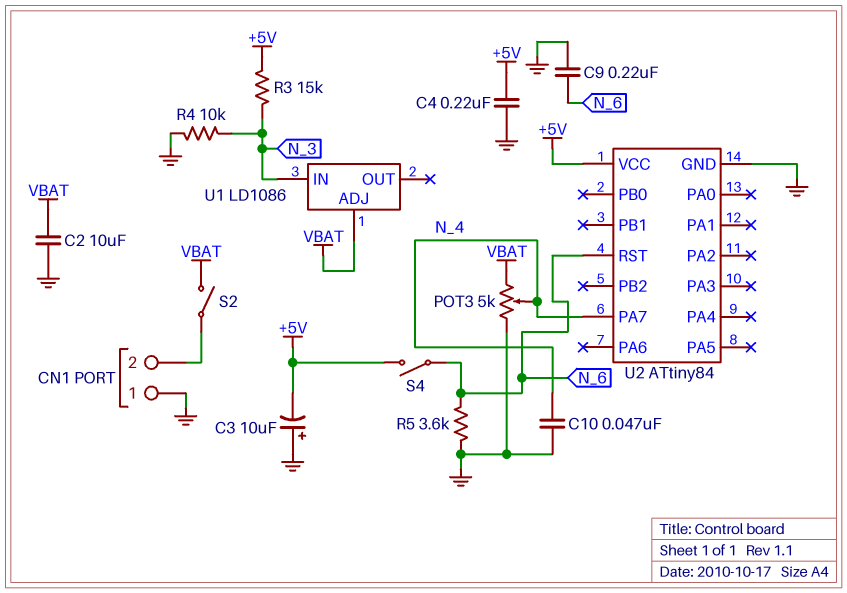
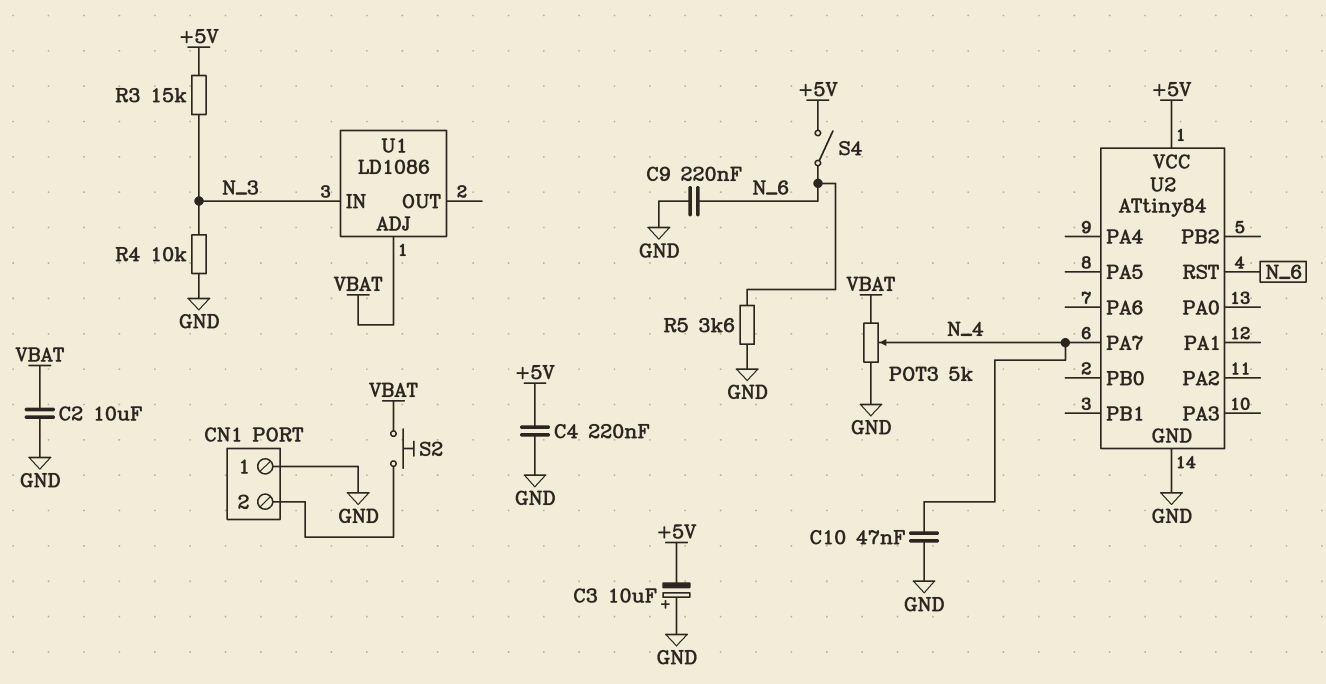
S2: switch (CN1/2, VBAT) -> button (CN1/2, VBAT)

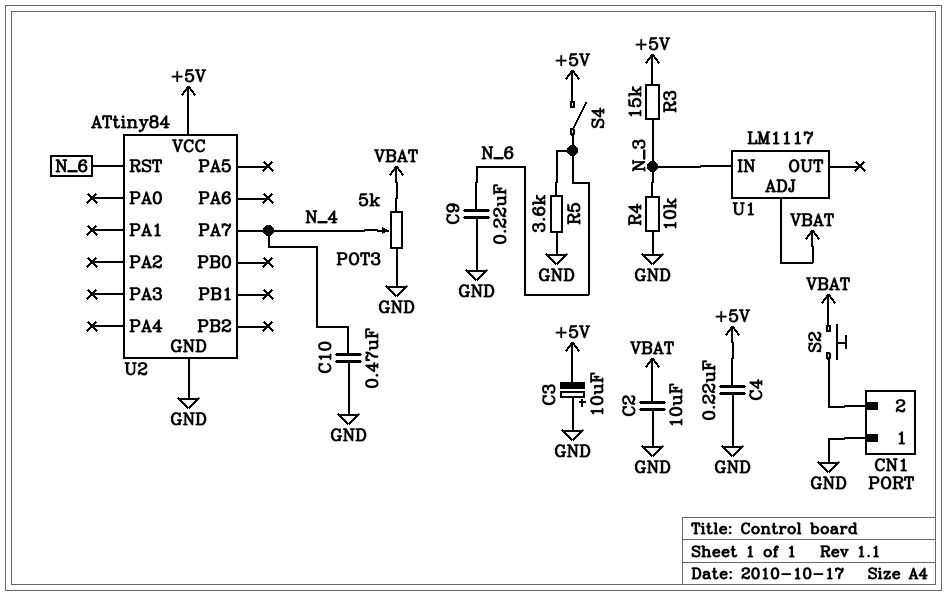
C10: 47nF (GND, N_4) -> 470nF (GND, N_4)
U1: LD1086 -> LM1117

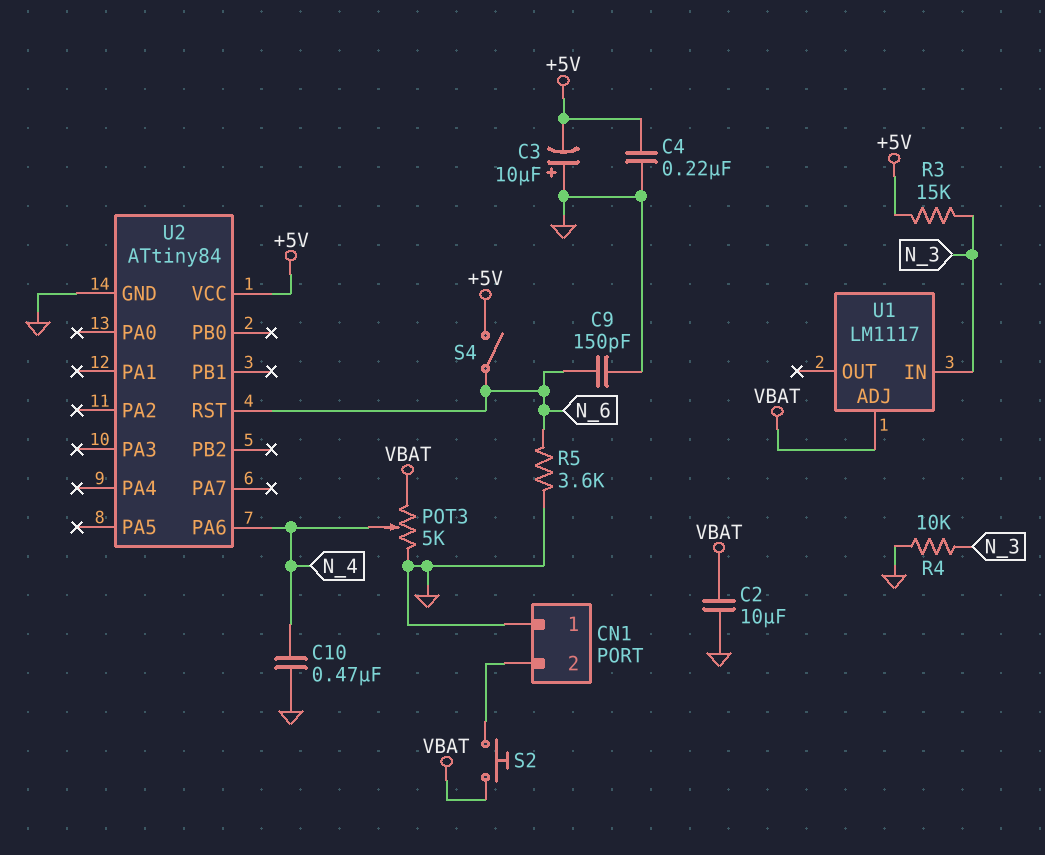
C9: 220nF (GND, N_6) -> 150pF (GND, N_6)
U2 pin PA6: none -> N_4
U2 pin PA7: N_4 -> none

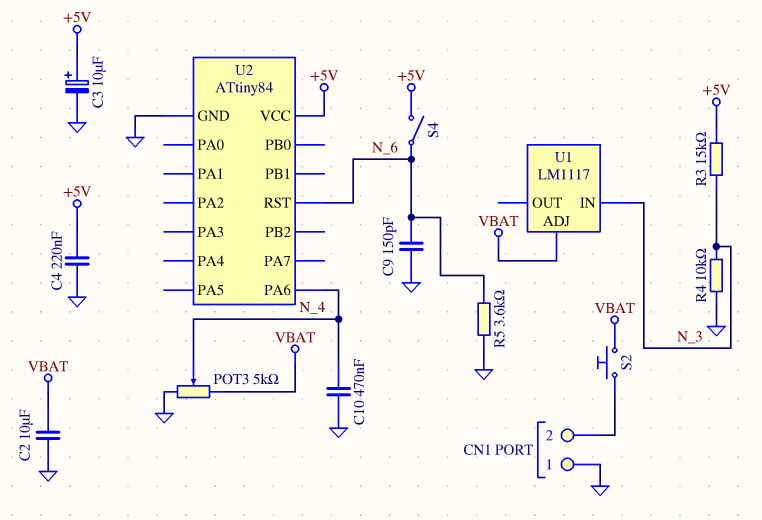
C3: 10uF (plus GND, minus +5V) -> 10uF (plus +5V, minus GND)

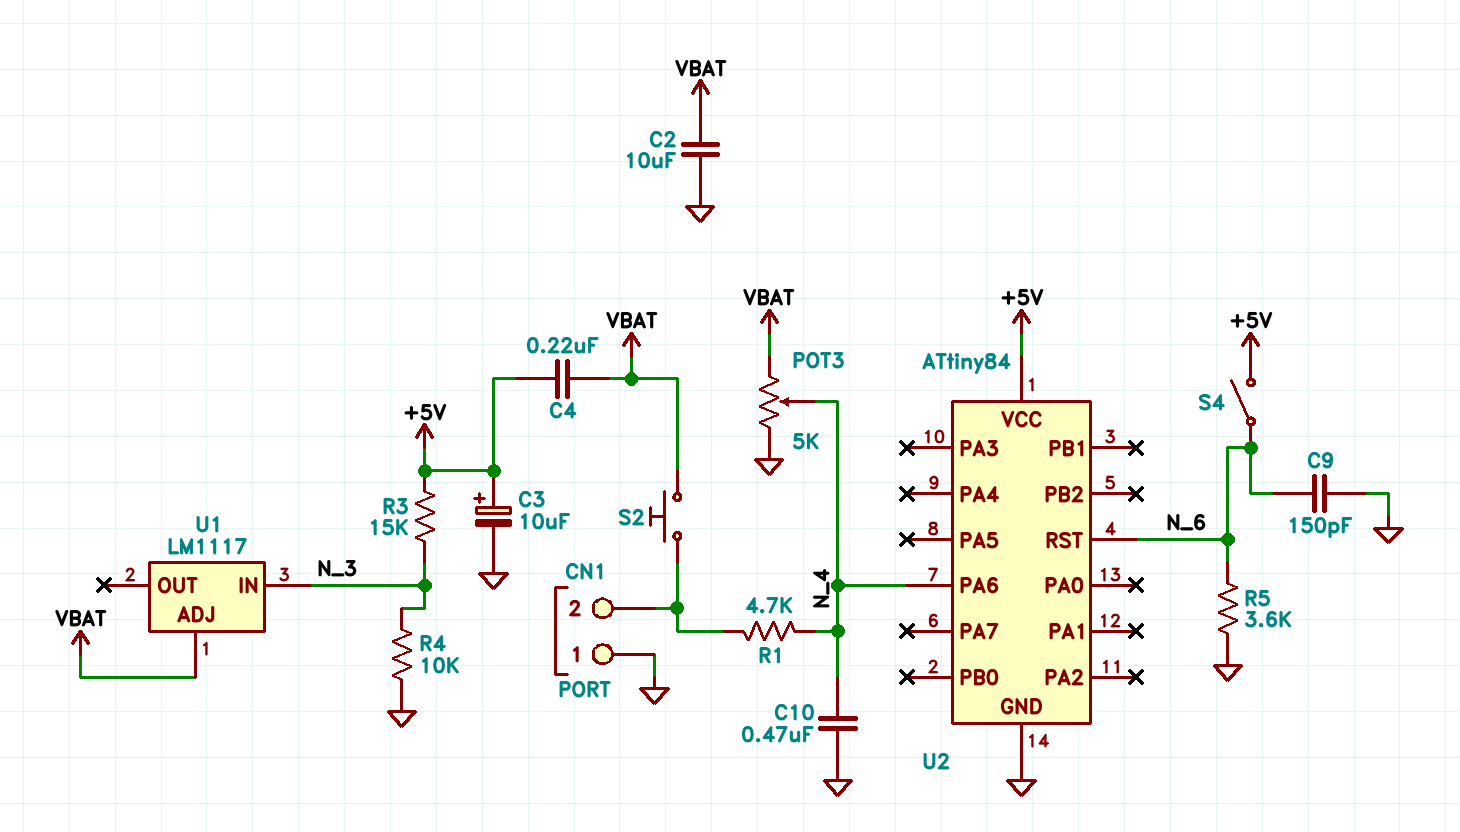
C4: 220nF (+5V, GND) -> 220nF (+5V, VBAT)
R1: none -> 4.7k (CN1/2, N_4)

